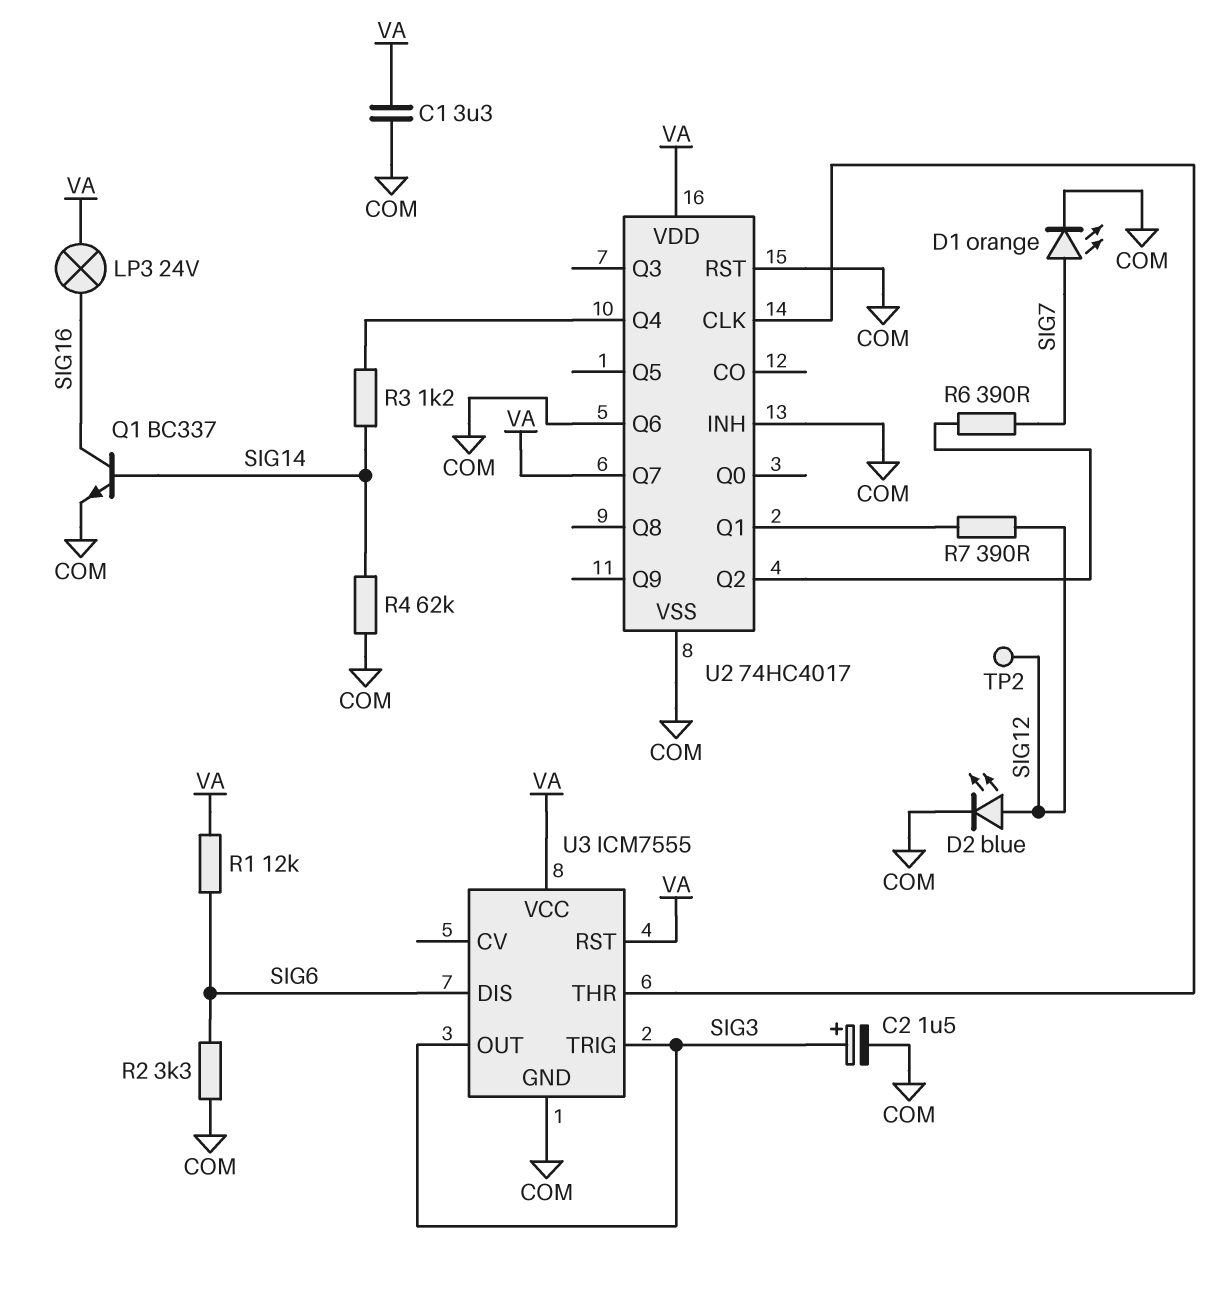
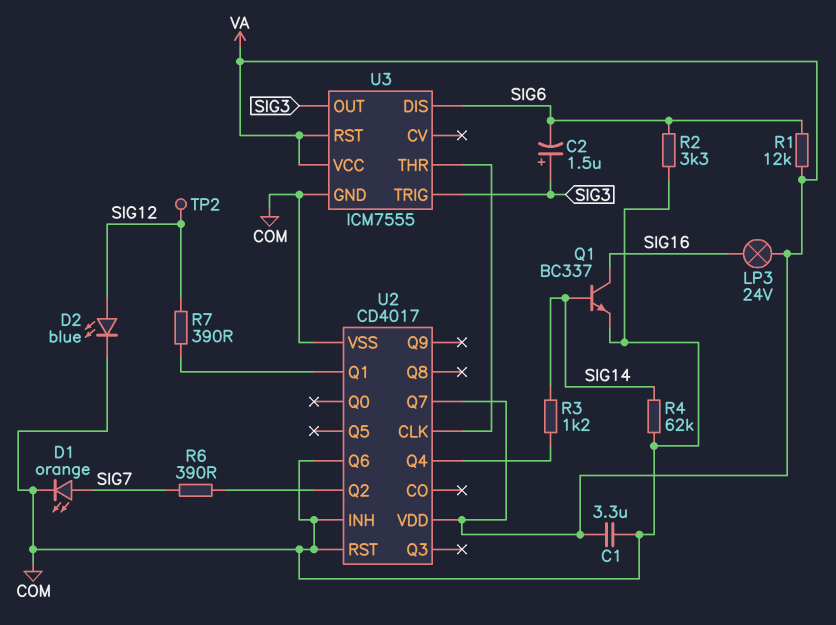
C2: 1.5uF (plus SIG3, minus COM) -> 1.5uF (plus SIG3, minus SIG6)
U2: 74HC4017 -> CD4017

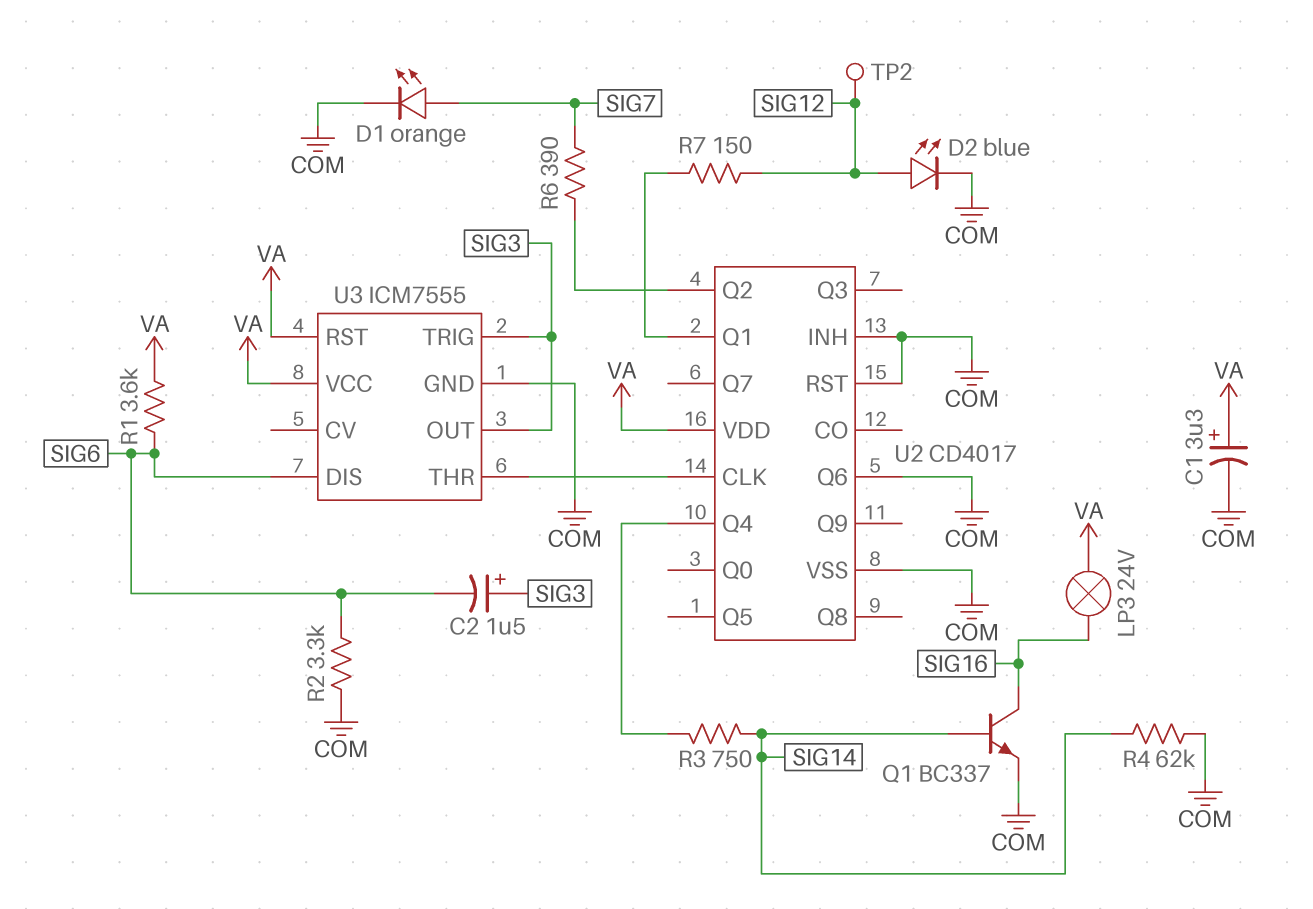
C1: 3.3uF (COM, VA) -> 3.3uF (plus VA, minus COM)
R1: 12k (SIG6, VA) -> 3.6k (SIG6, VA)
R3: 1.2k (SIG14, U2/Q4) -> 750 (SIG14, U2/Q4)
R7: 390 (SIG12, U2/Q1) -> 150 (SIG12, U2/Q1)
U2 pin Q7: VA -> none

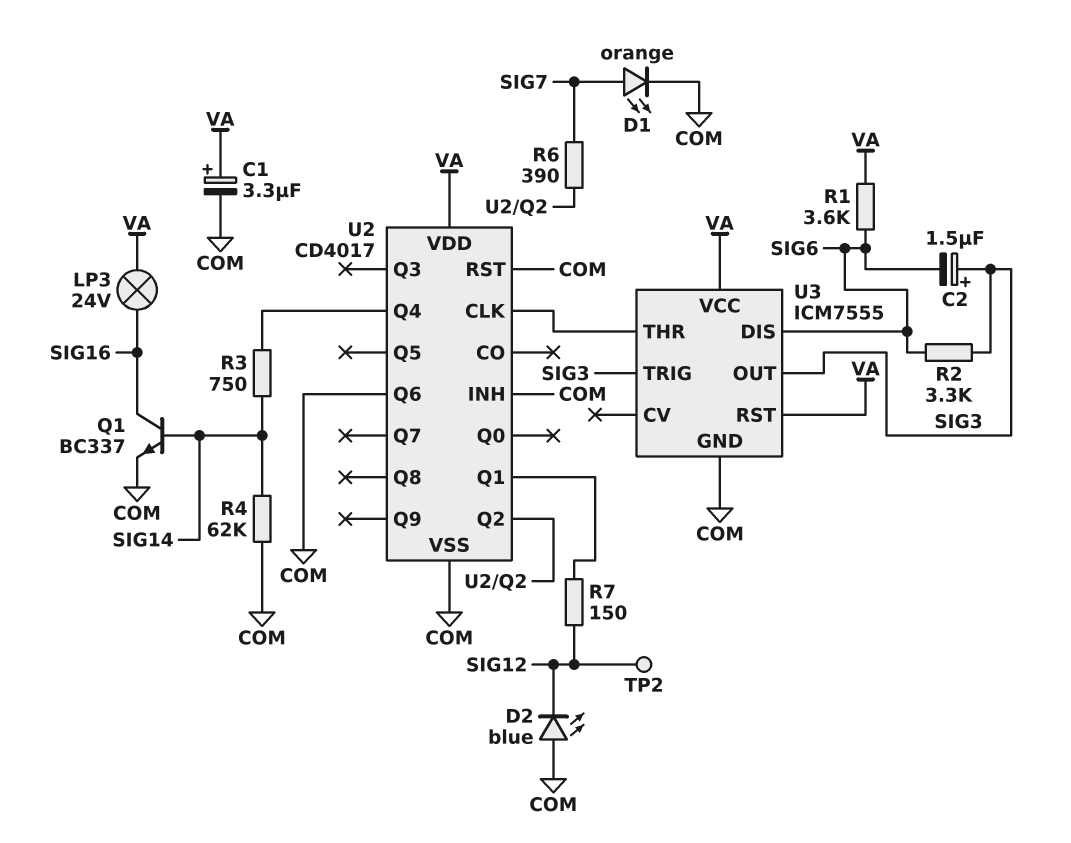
D2: LED blue (A SIG12, K COM) -> LED blue (A COM, K SIG12)
R2: 3.3k (COM, SIG6) -> 3.3k (SIG3, SIG6)

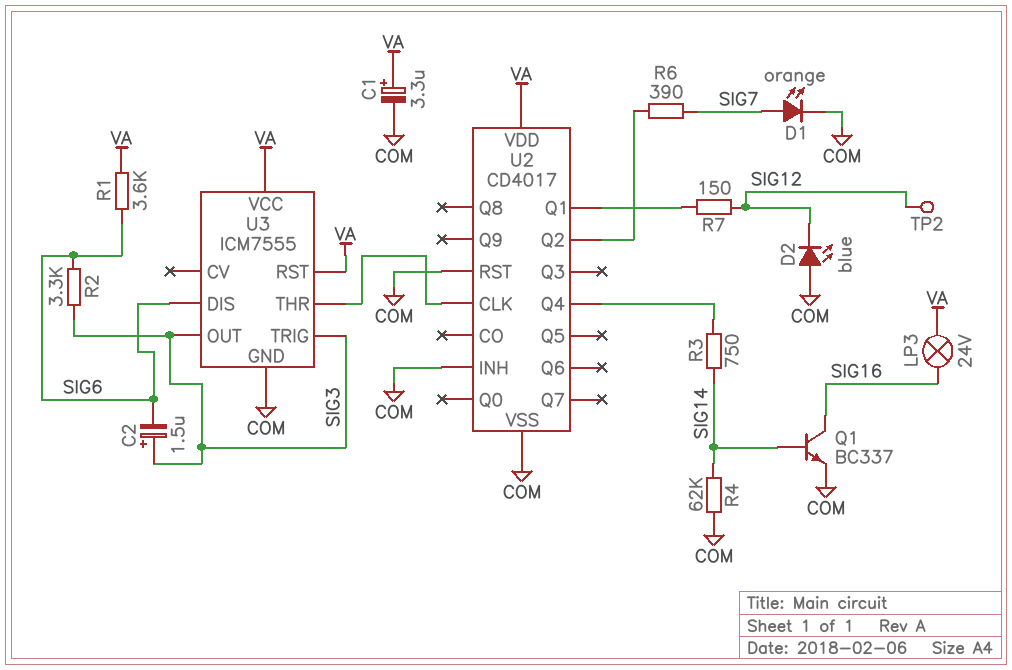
U2 pin Q6: COM -> none

